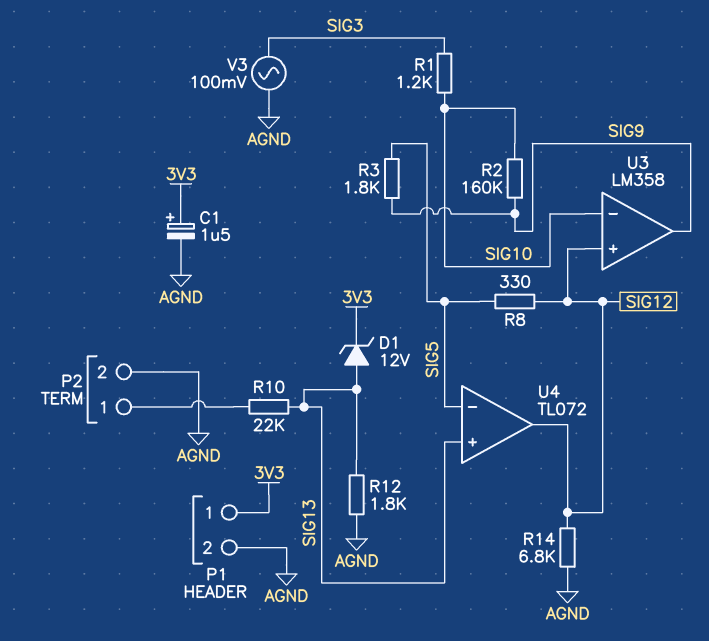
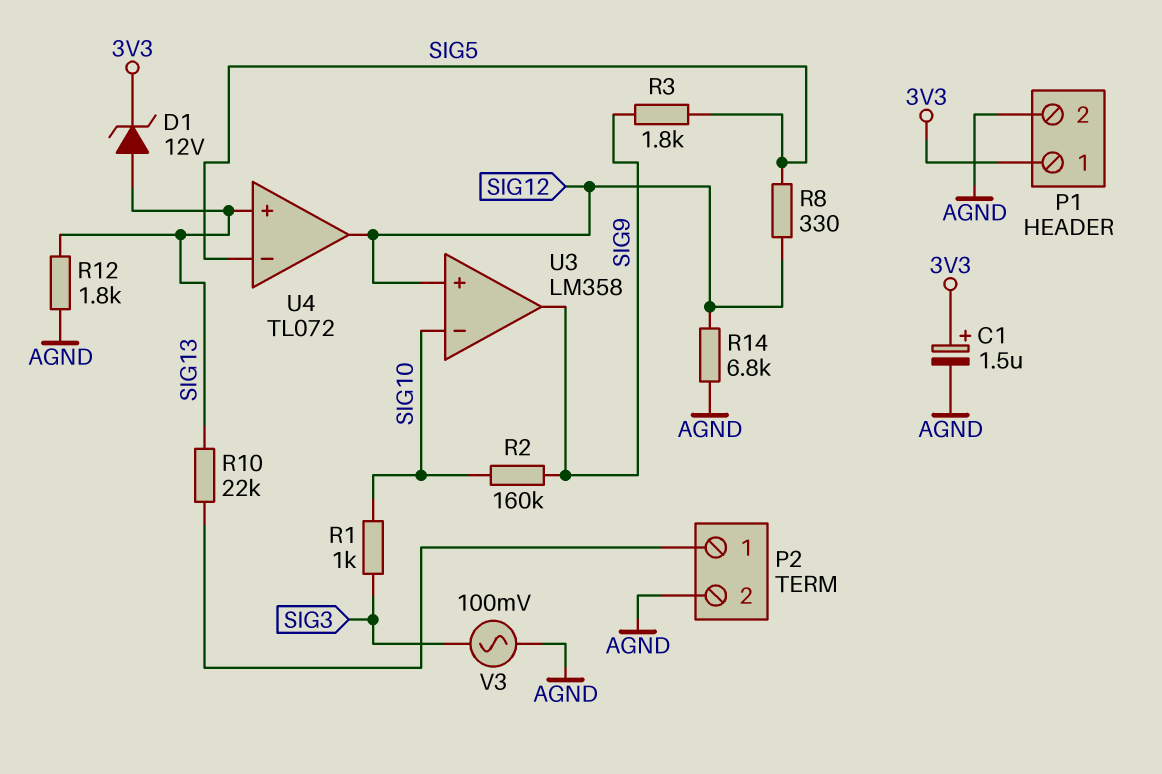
R1: 1.2k (SIG3, SIG10) -> 1k (SIG3, SIG10)

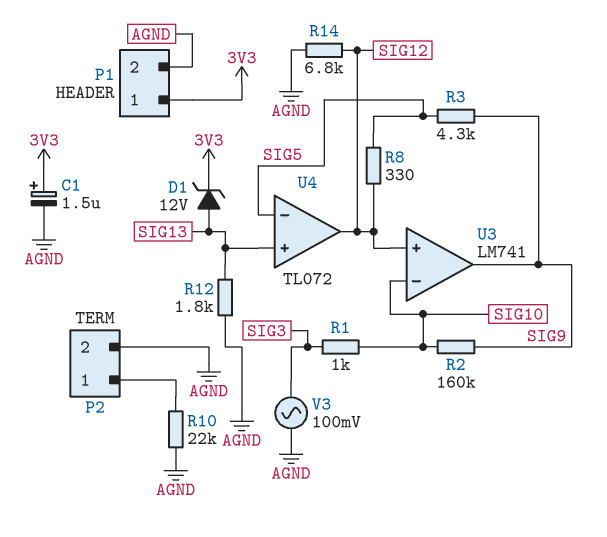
R3: 1.8k (SIG5, SIG9) -> 4.3k (SIG5, SIG9)
R10: 22k (P2/1, SIG13) -> 22k (AGND, P2/1)
U3: LM358 -> LM741

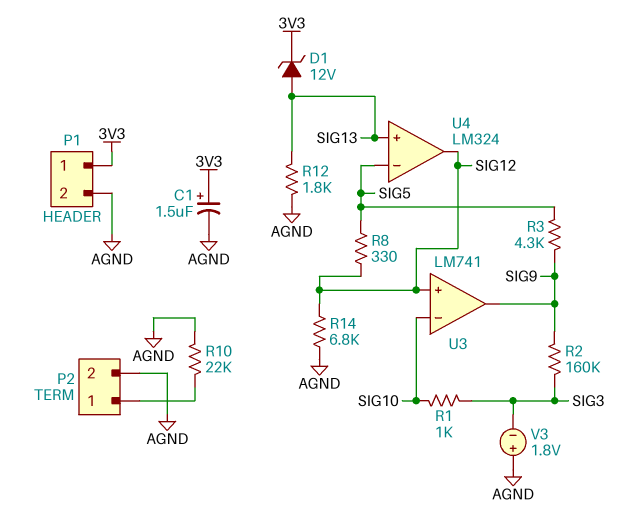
R2: 160k (SIG9, SIG10) -> 160k (SIG3, SIG9)
U4: TL072 -> LM324
V3: AC 100mV (AGND, SIG3) -> 1.8V (plus AGND, minus SIG3)

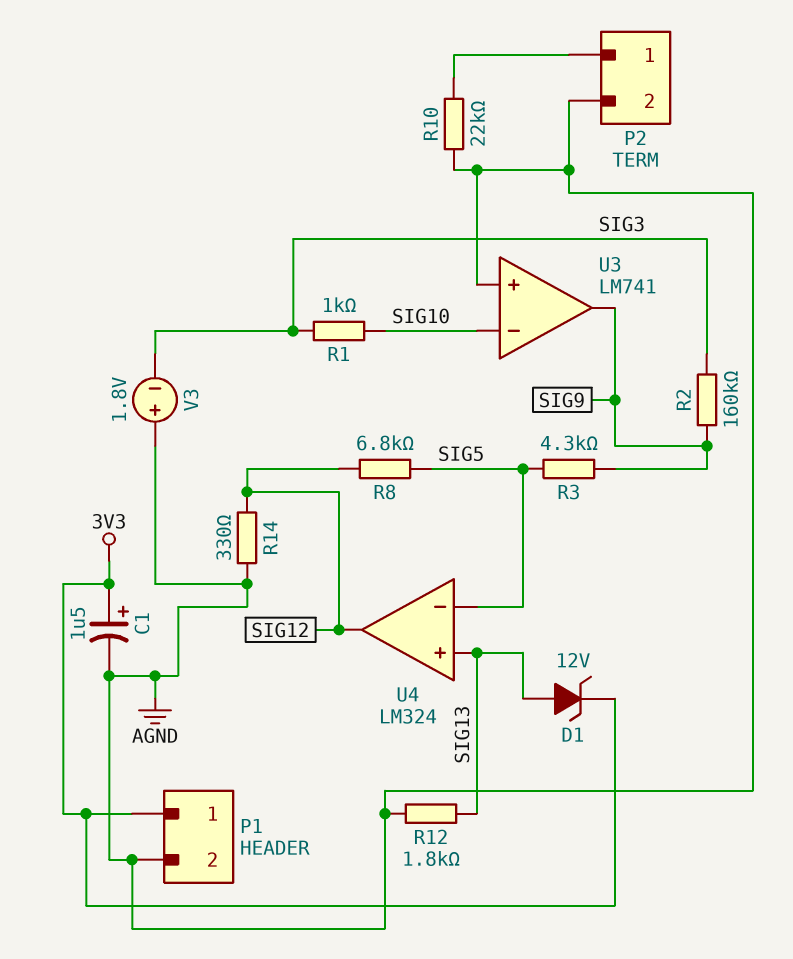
R8: 330 (SIG5, SIG12) -> 6.8k (SIG5, SIG12)
R14: 6.8k (AGND, SIG12) -> 330 (AGND, SIG12)
U3 pin in+: SIG12 -> AGND

